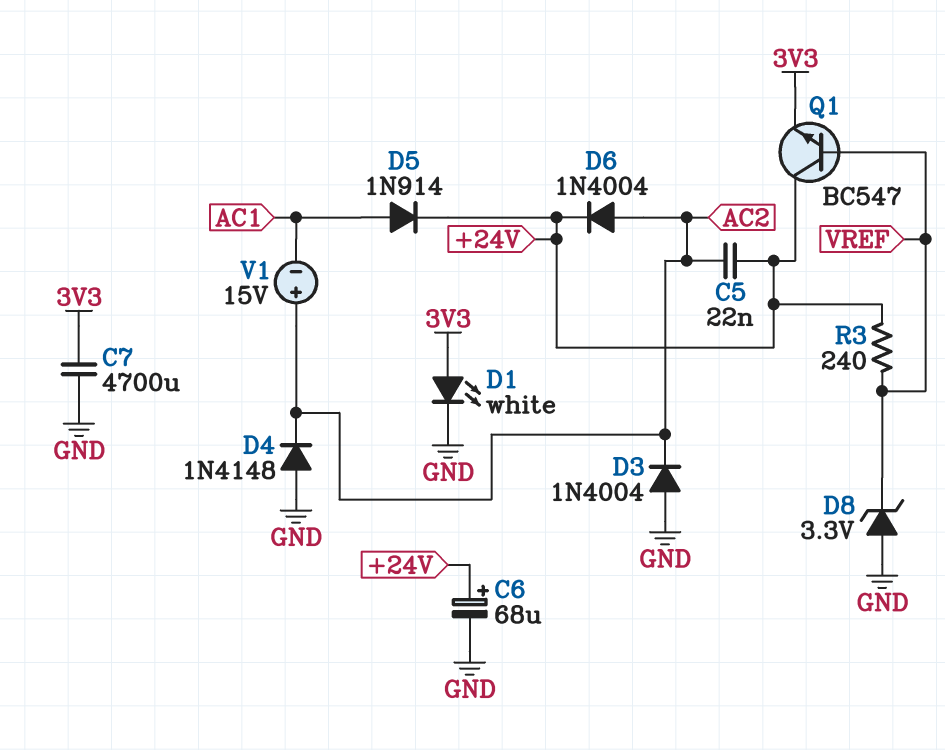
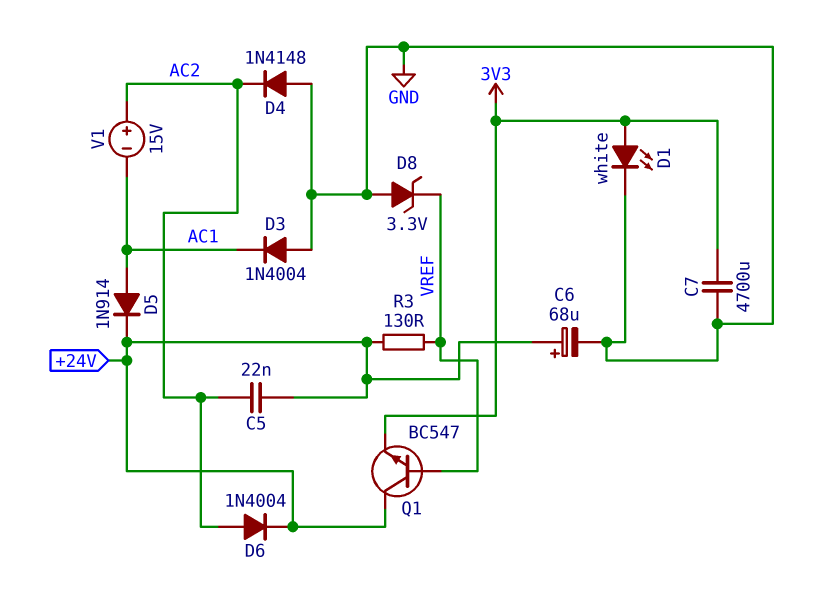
D3: diode 1N4004 (A GND, K AC2) -> diode 1N4004 (A GND, K AC1)
R3: 240 (+24V, VREF) -> 130 (+24V, VREF)

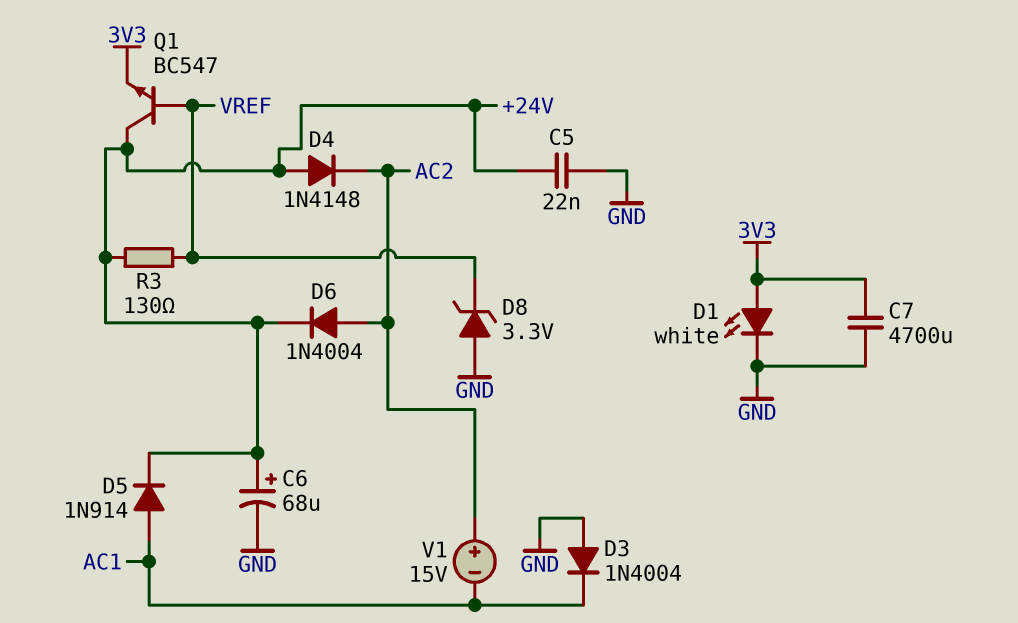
C5: 22nF (+24V, AC2) -> 22nF (+24V, GND)
D4: diode 1N4148 (A GND, K AC2) -> diode 1N4148 (A +24V, K AC2)

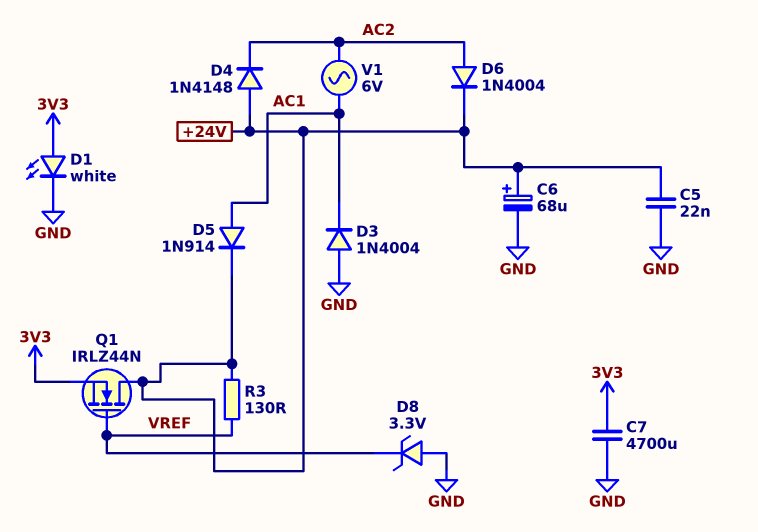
Q1: NPN BC547 (B VREF, C +24V, E 3V3) -> NMOS IRLZ44N (G VREF, D +24V, S 3V3)
V1: 15V (plus AC2, minus AC1) -> AC 6V (AC1, AC2)

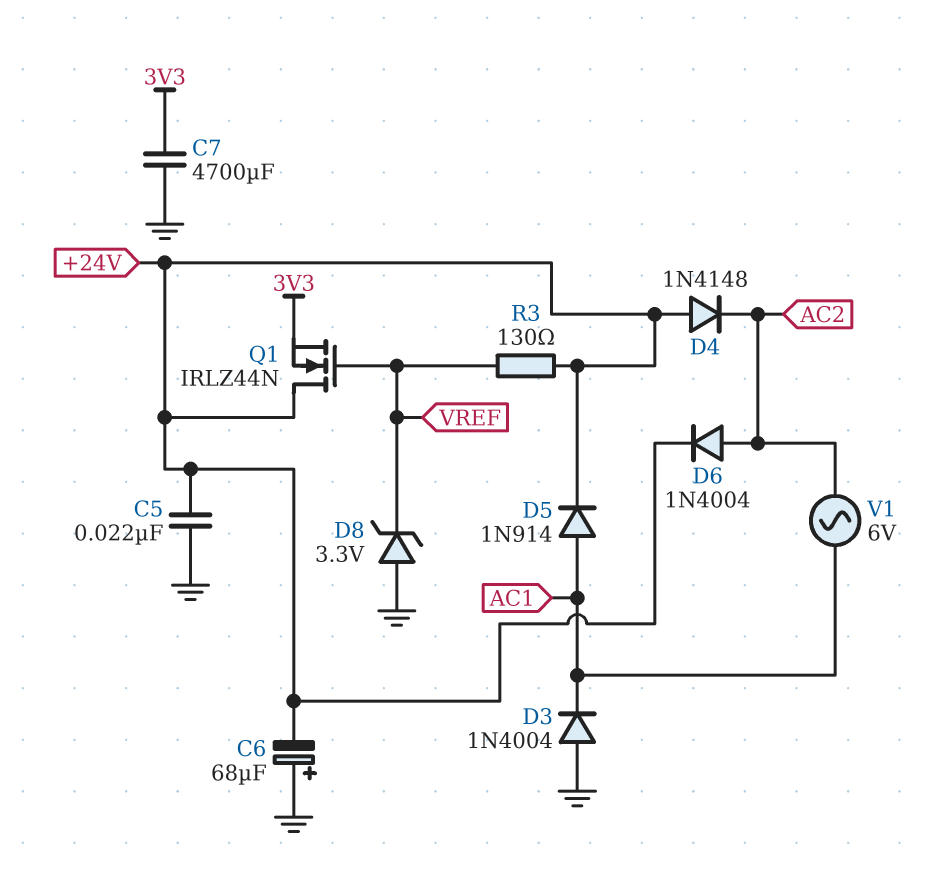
C6: 68uF (plus +24V, minus GND) -> 68uF (plus GND, minus +24V)
D1: LED white (A 3V3, K GND) -> none

